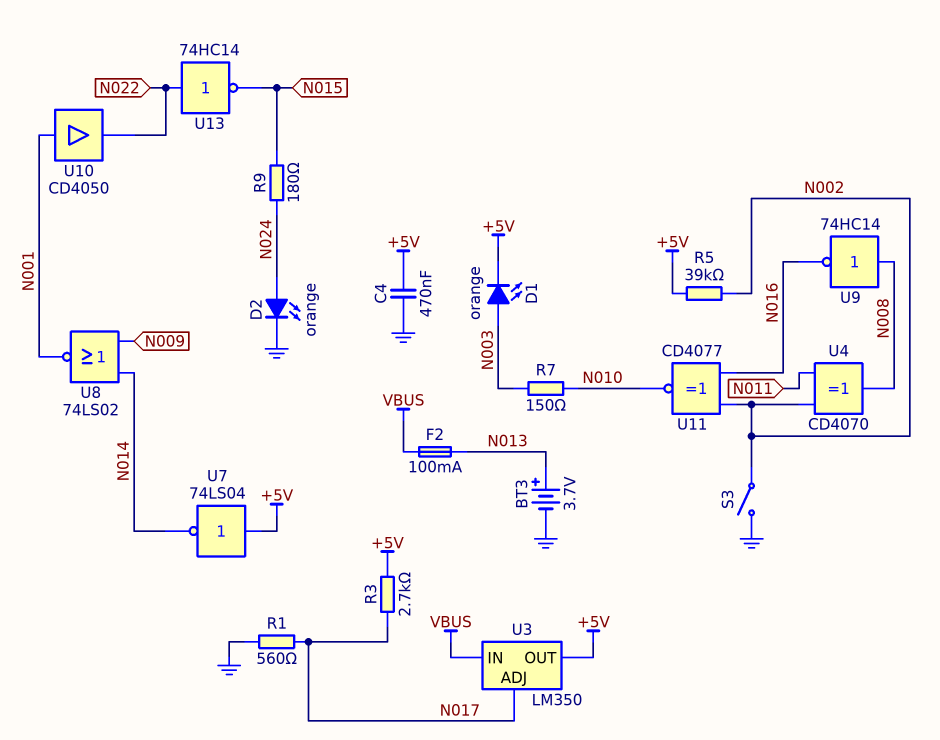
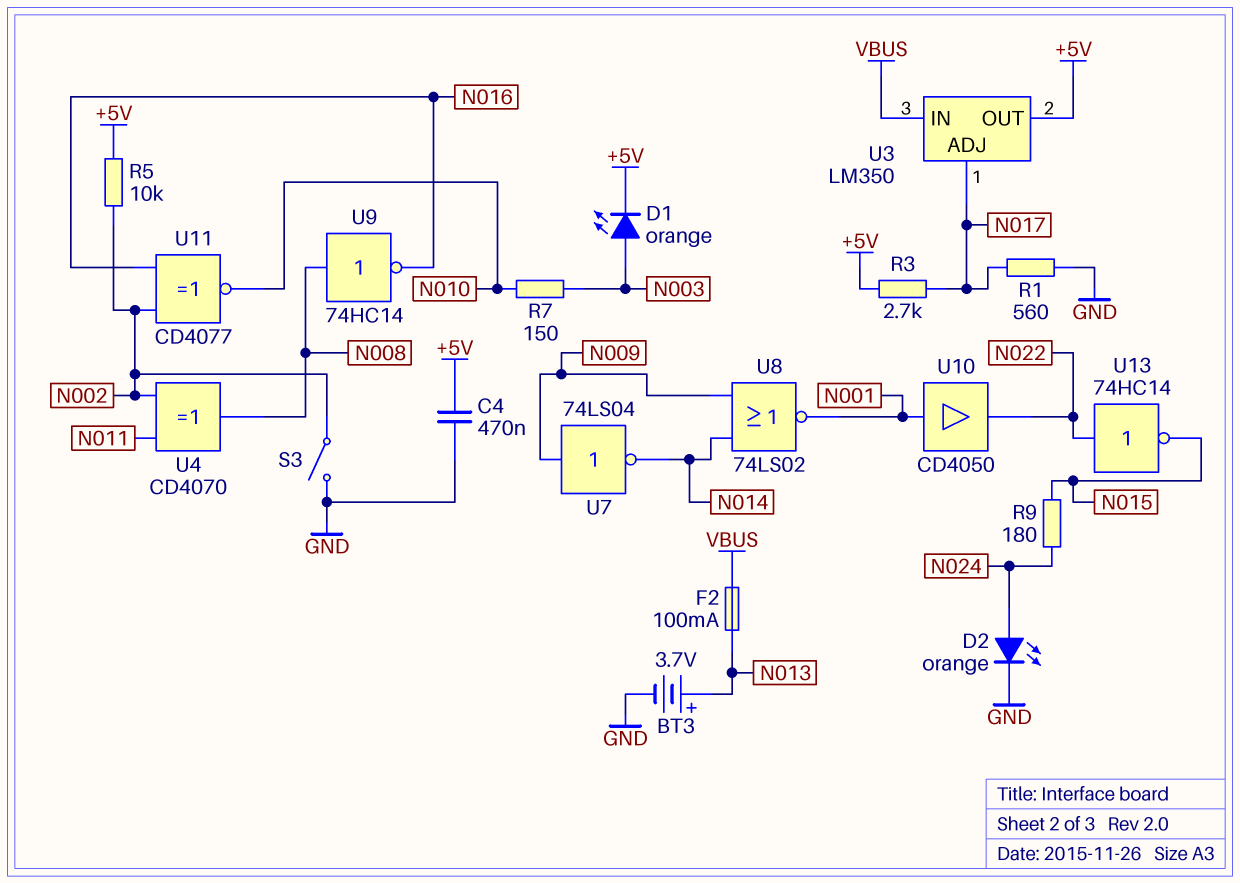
R5: 39k (+5V, N002) -> 10k (+5V, N002)
U7: NOT 74LS04 (in +5V, out N014) -> NOT 74LS04 (in N009, out N014)

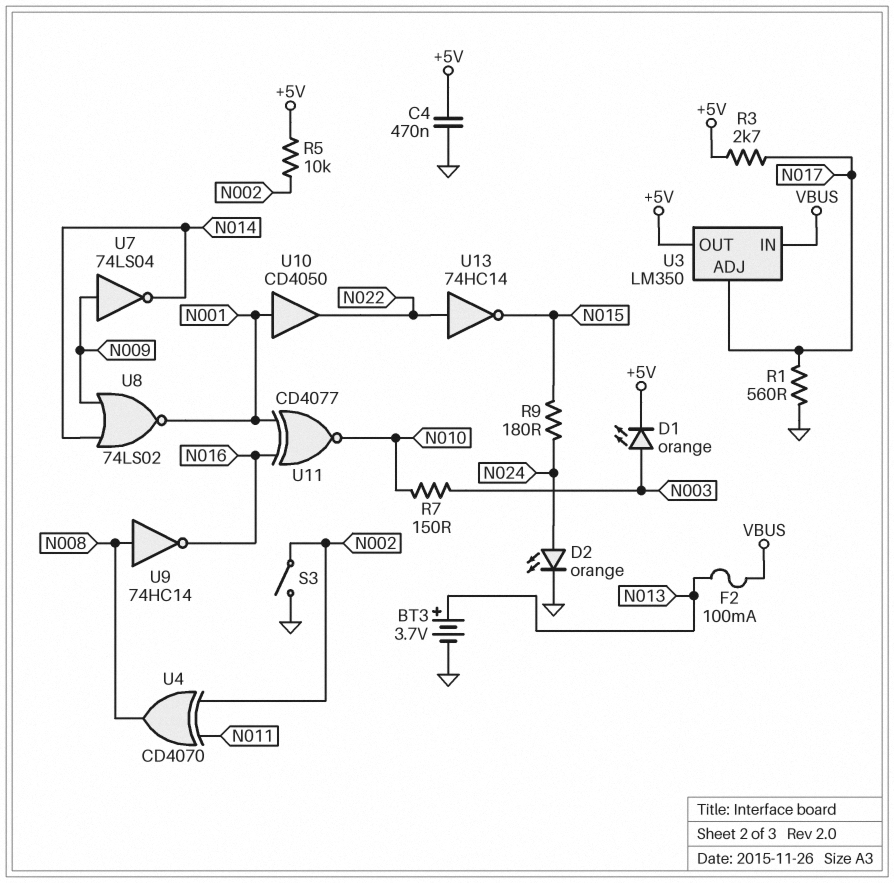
U11: XNOR CD4077 (in N002, in N016, out N010) -> XNOR CD4077 (in N001, in N016, out N010)

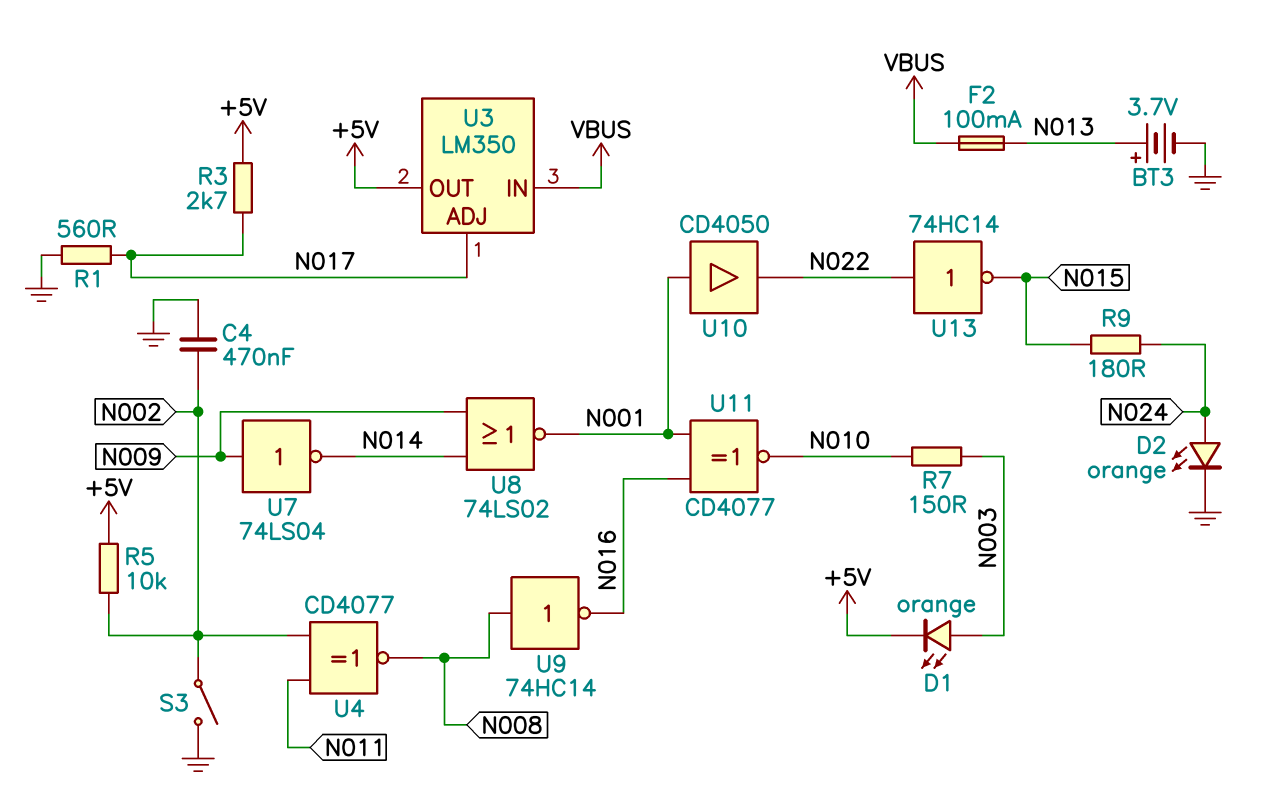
C4: 470nF (+5V, GND) -> 470nF (GND, N002)
U4: XOR CD4070 (in N002, in N011, out N008) -> XNOR CD4077 (in N002, in N011, out N008)

